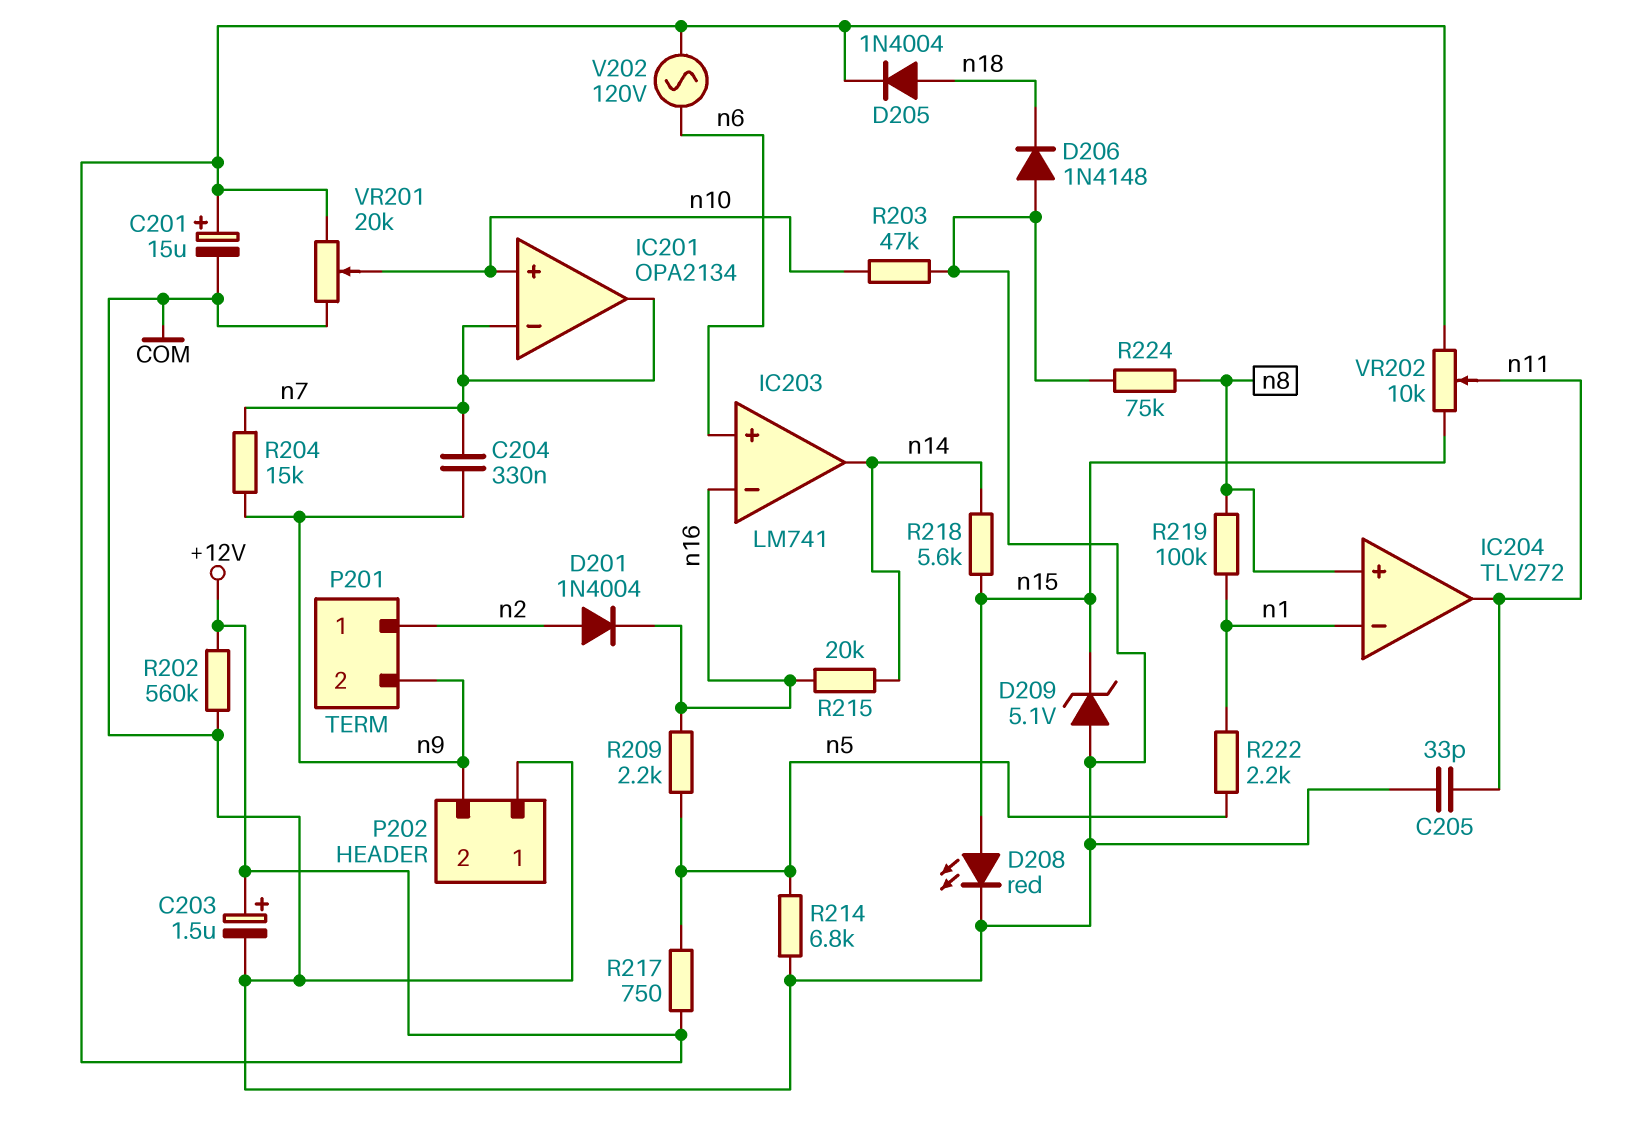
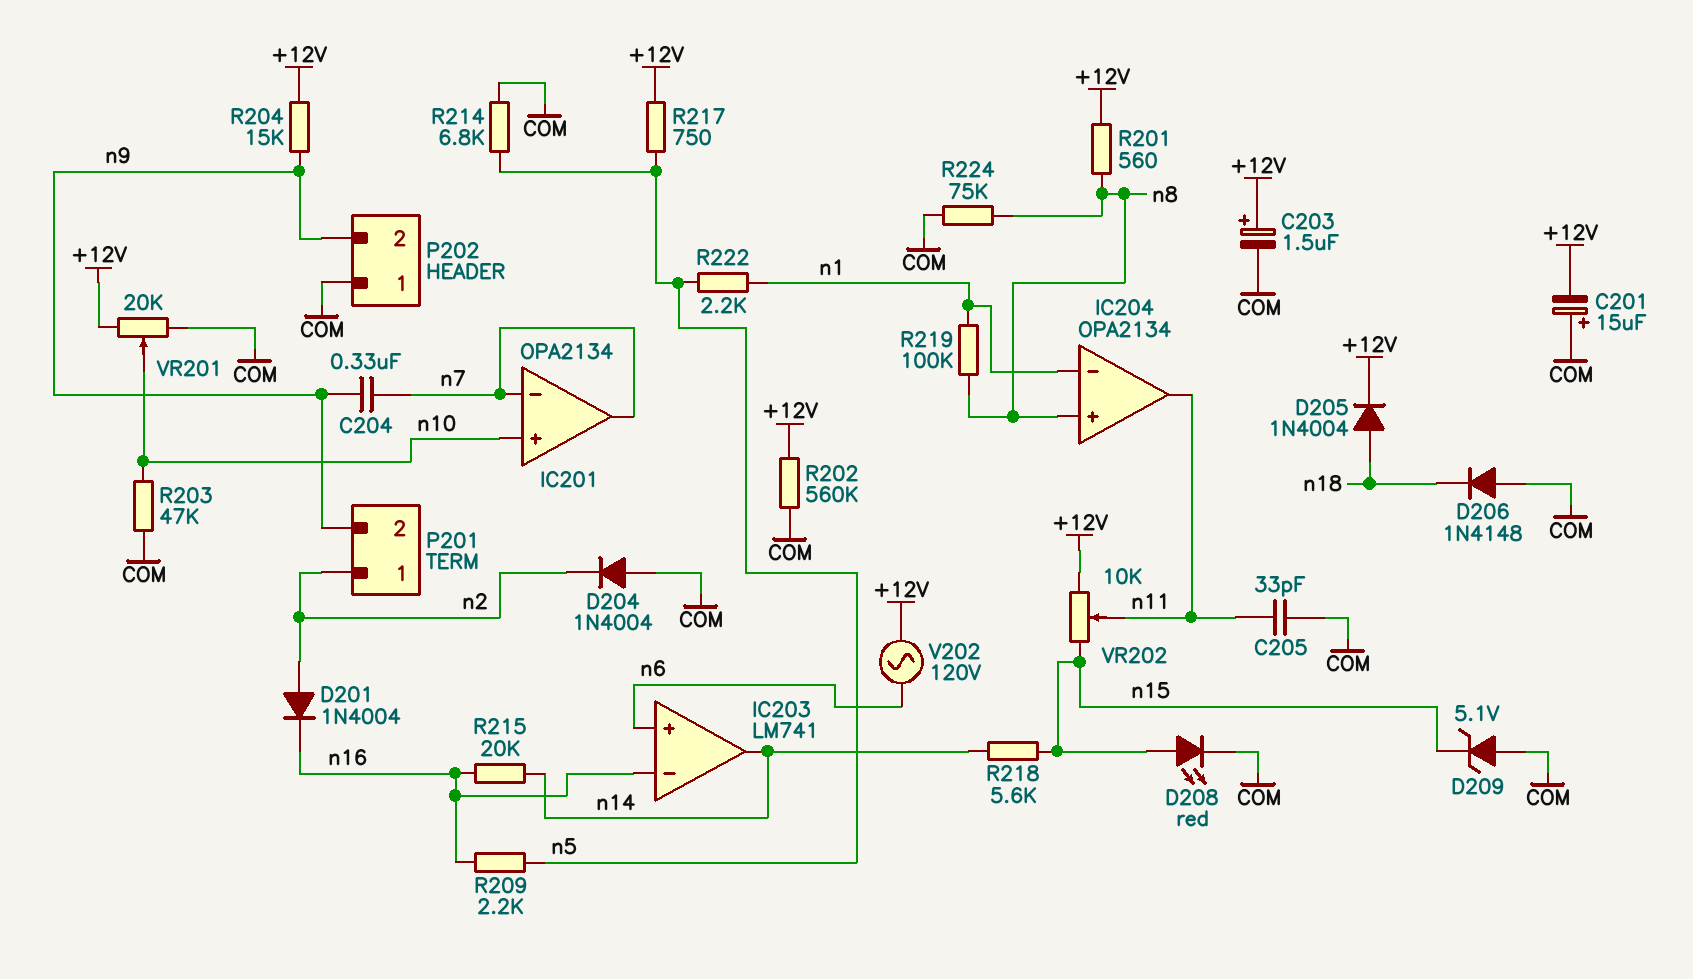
C201: 15uF (plus +12V, minus COM) -> 15uF (plus COM, minus +12V)
D204: none -> diode 1N4004 (A COM, K n2)
IC204: TLV272 -> OPA2134
R201: none -> 560 (+12V, n8)
R204: 15k (n7, n9) -> 15k (+12V, n9)

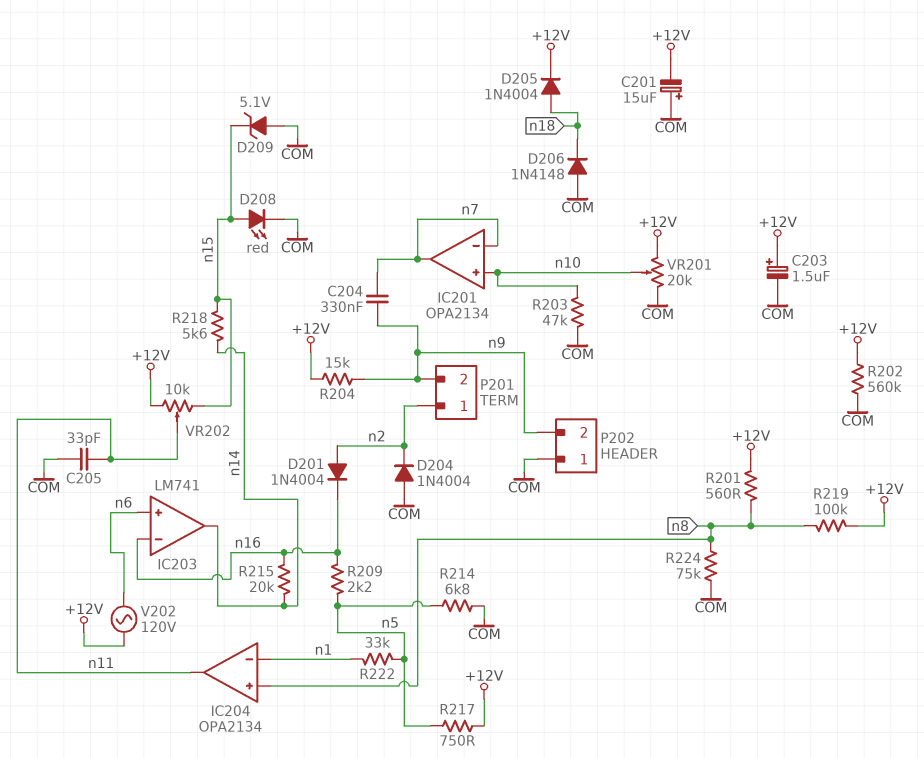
R219: 100k (n1, n8) -> 100k (+12V, n8)
R222: 2.2k (n1, n5) -> 33k (n1, n5)

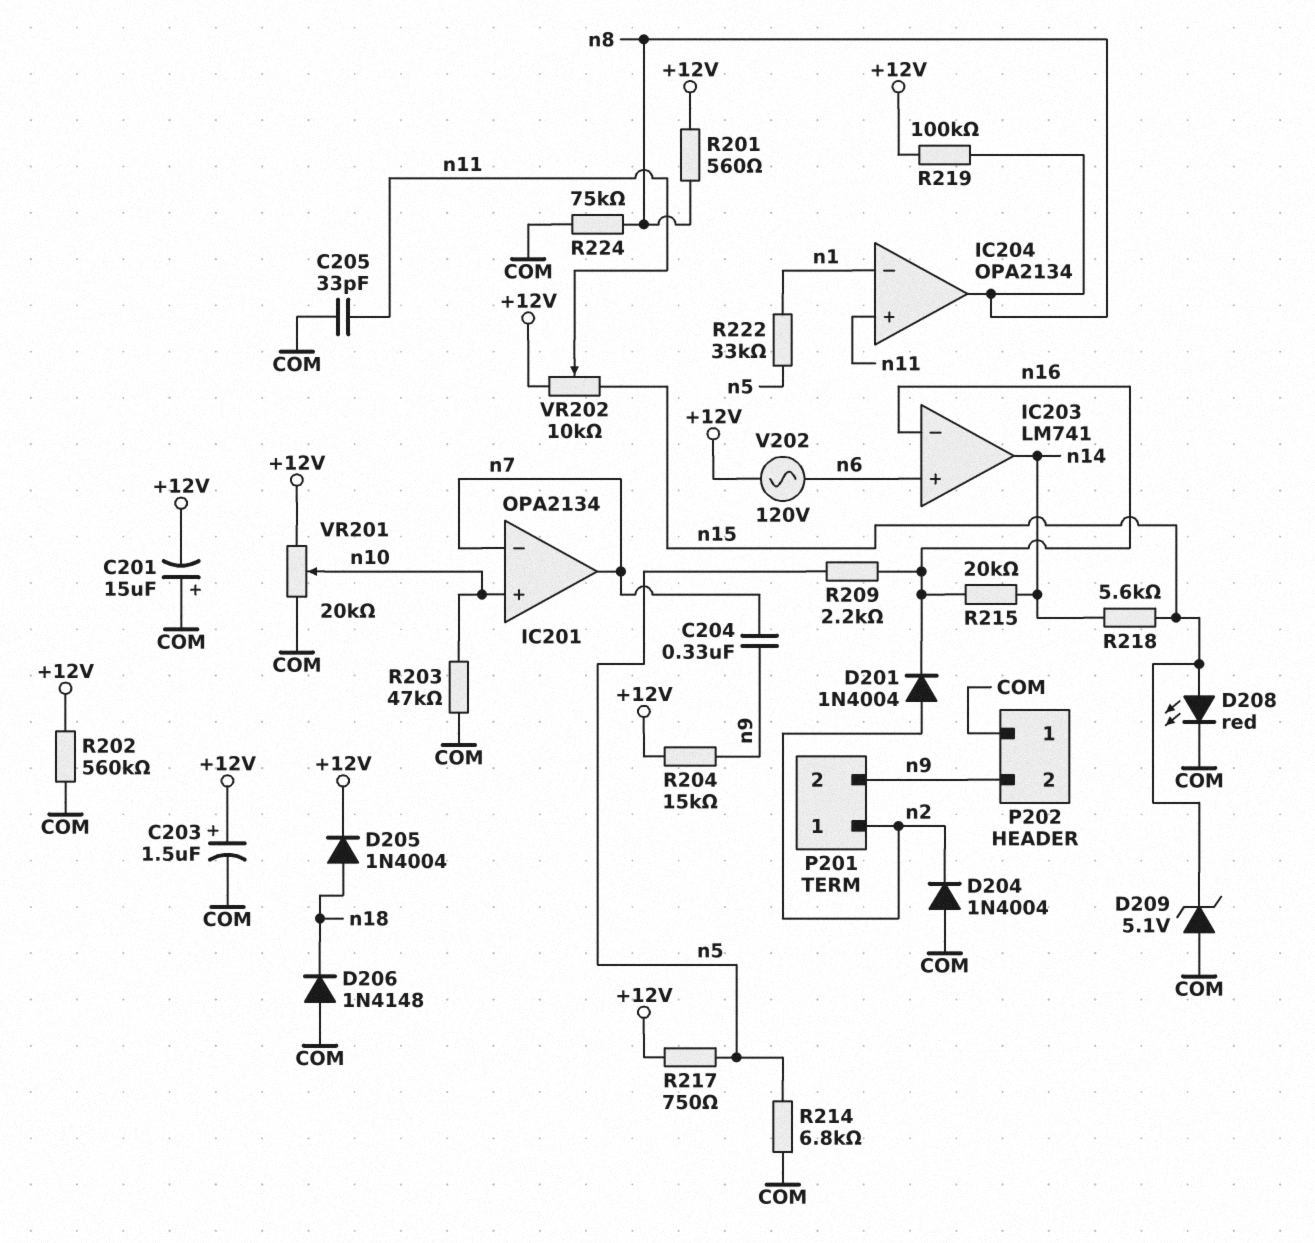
IC204 pin in+: n8 -> n11
IC204 pin out: n11 -> n8

